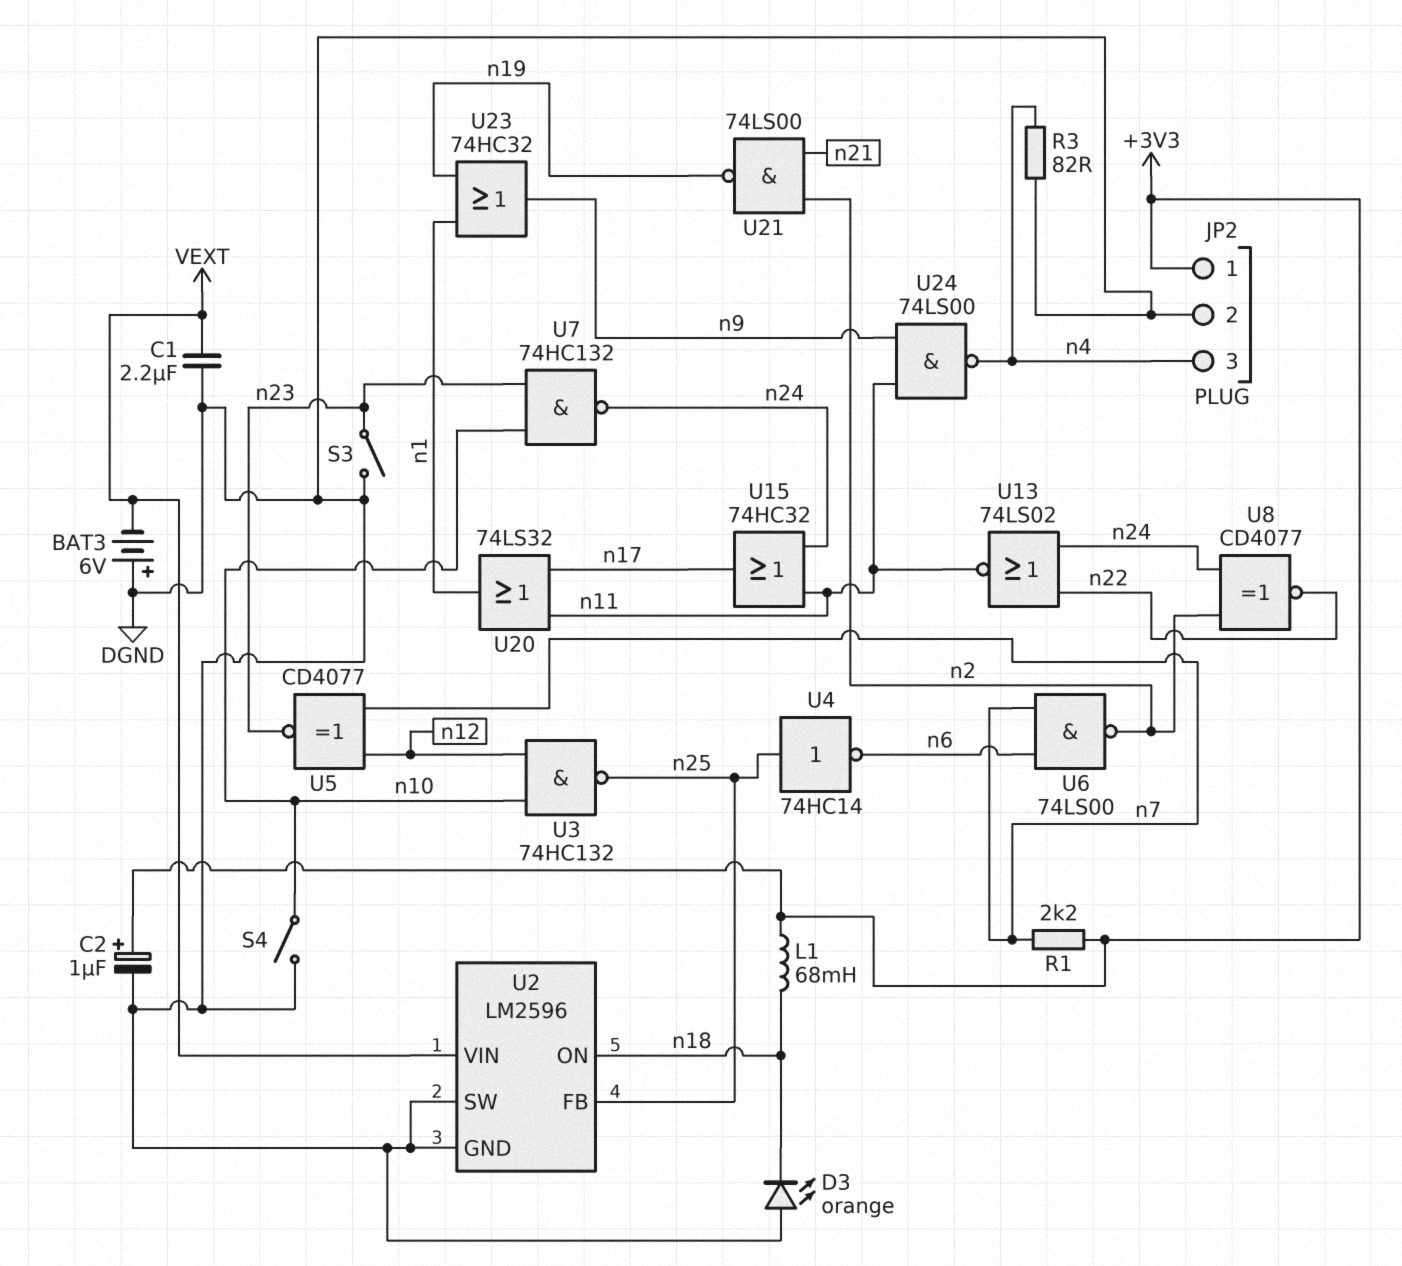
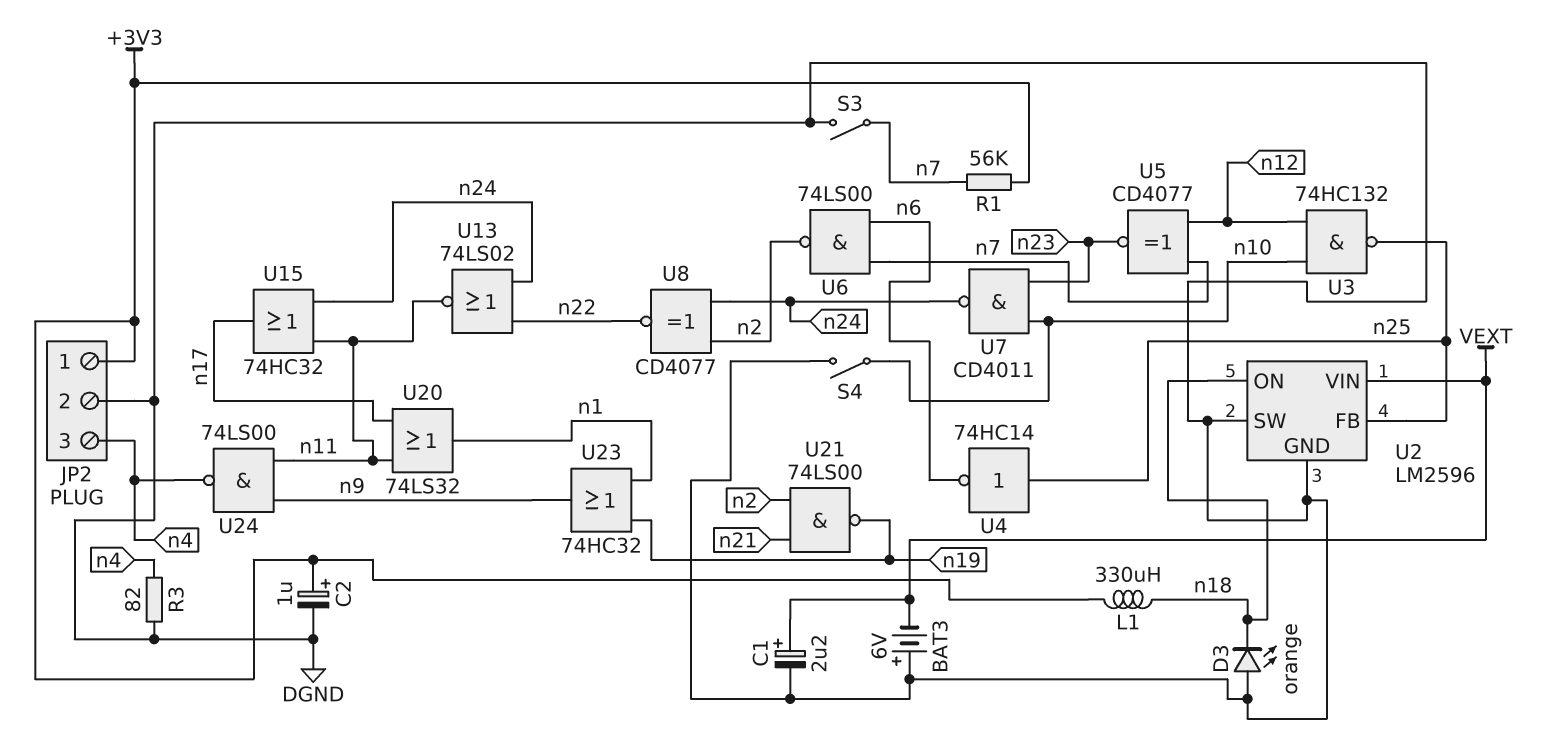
C1: 2.2uF (DGND, VEXT) -> 2.2uF (plus VEXT, minus DGND)
L1: 68mH (+3V3, n18) -> 330uH (+3V3, n18)
R1: 2.2k (+3V3, n7) -> 56k (+3V3, n7)
S3: switch (DGND, n23) -> switch (DGND, n7)
U7: NAND 74HC132 (in n10, in n23, out n24) -> NAND CD4011 (in n10, in n23, out n24)

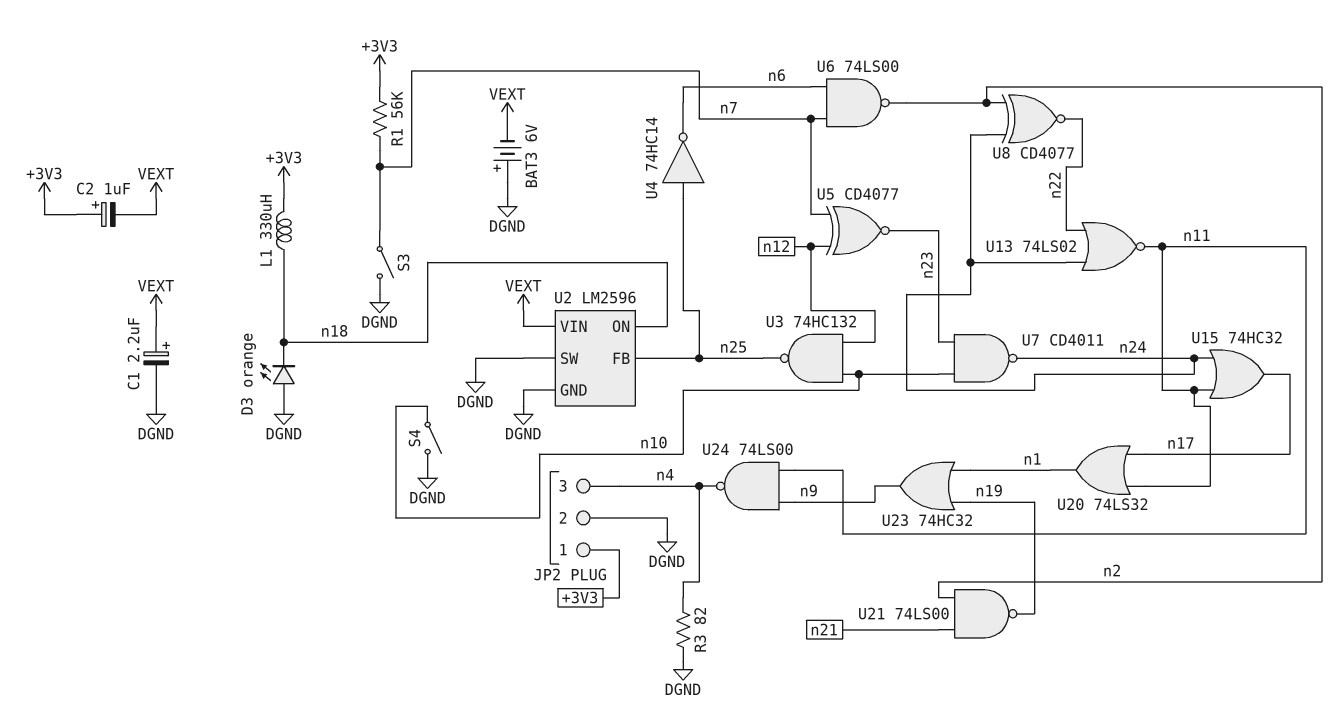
C2: 1uF (plus +3V3, minus DGND) -> 1uF (plus +3V3, minus VEXT)

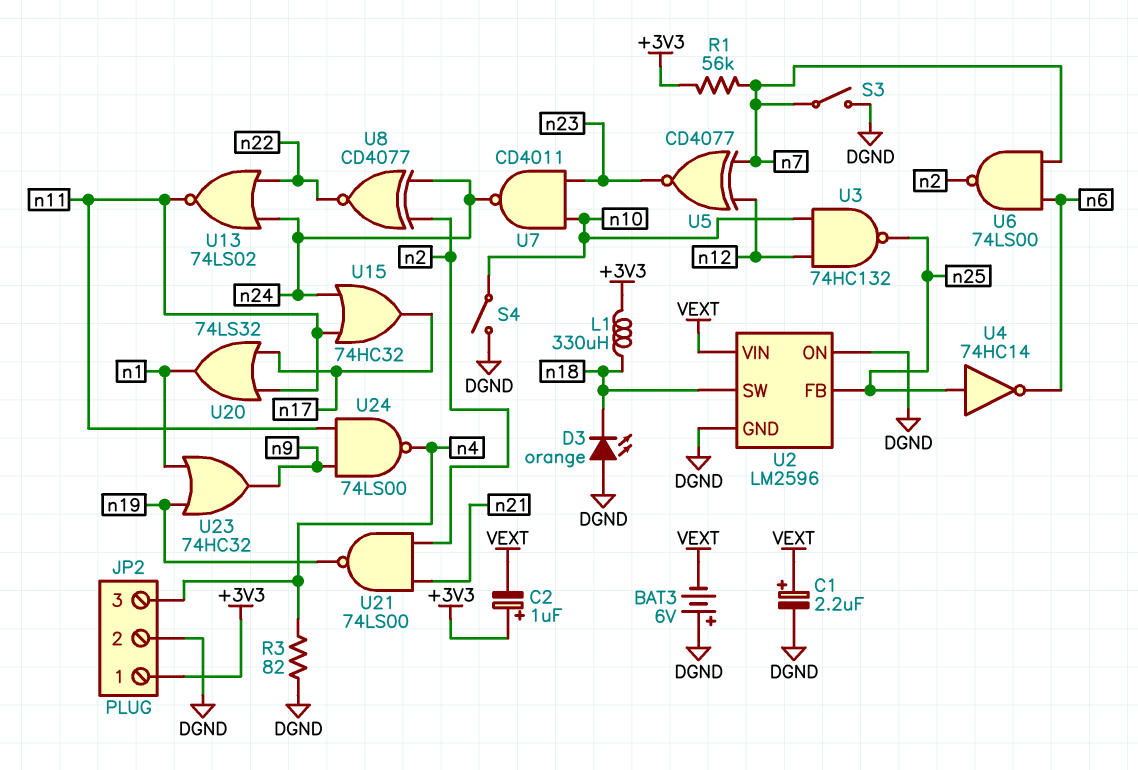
U2 pin ON: n18 -> DGND
U2 pin SW: DGND -> n18

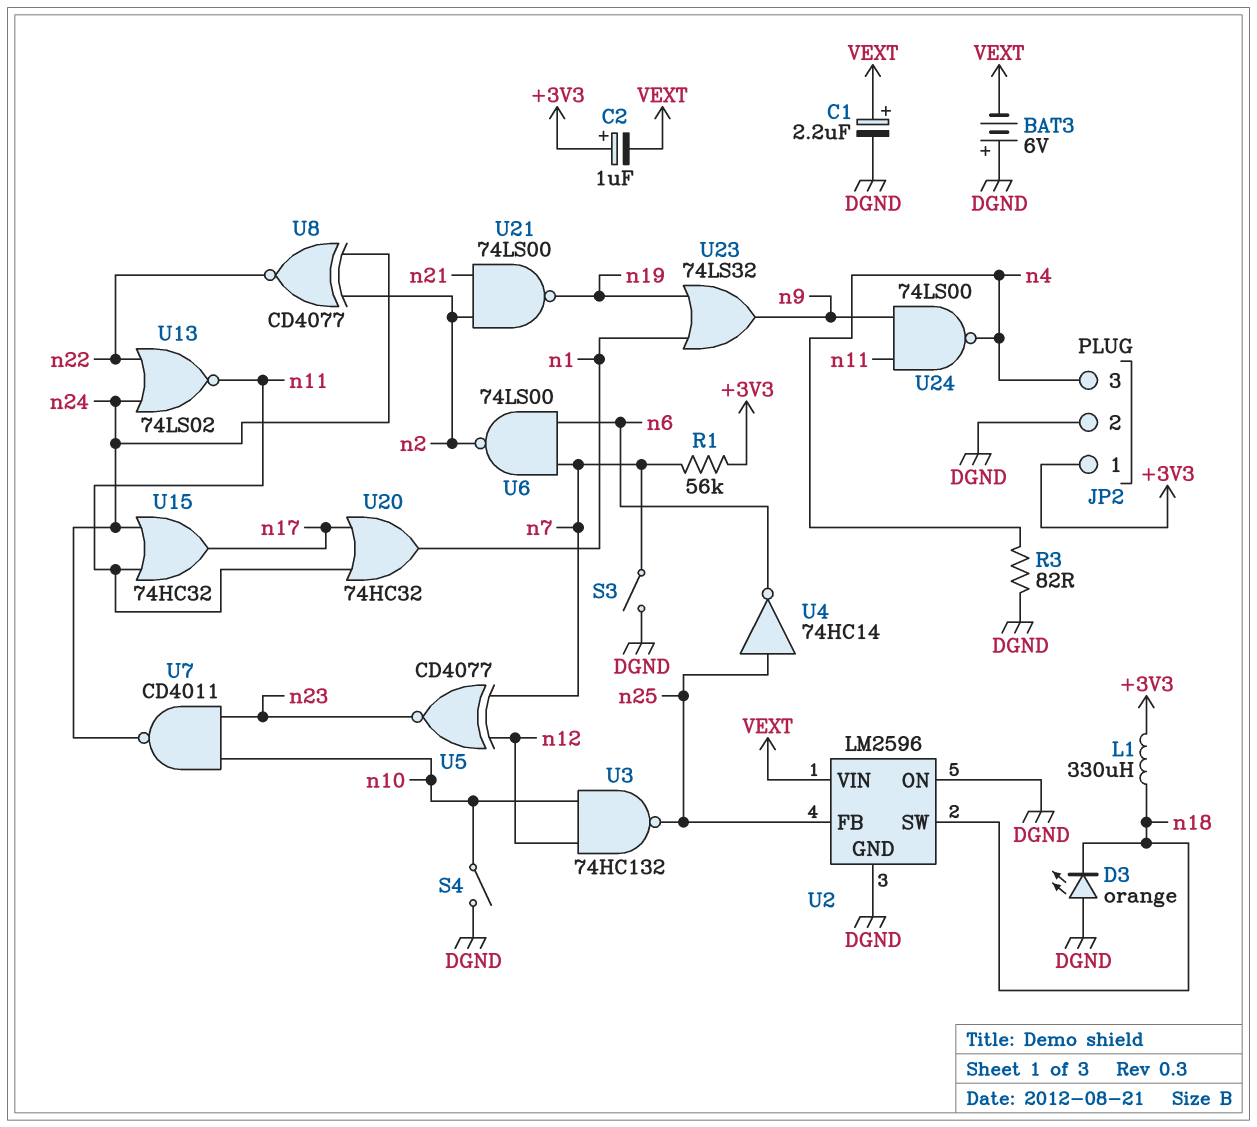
U20: OR 74LS32 (in n11, in n17, out n1) -> OR 74HC32 (in n11, in n17, out n1)
U23: OR 74HC32 (in n1, in n19, out n9) -> OR 74LS32 (in n1, in n19, out n9)

